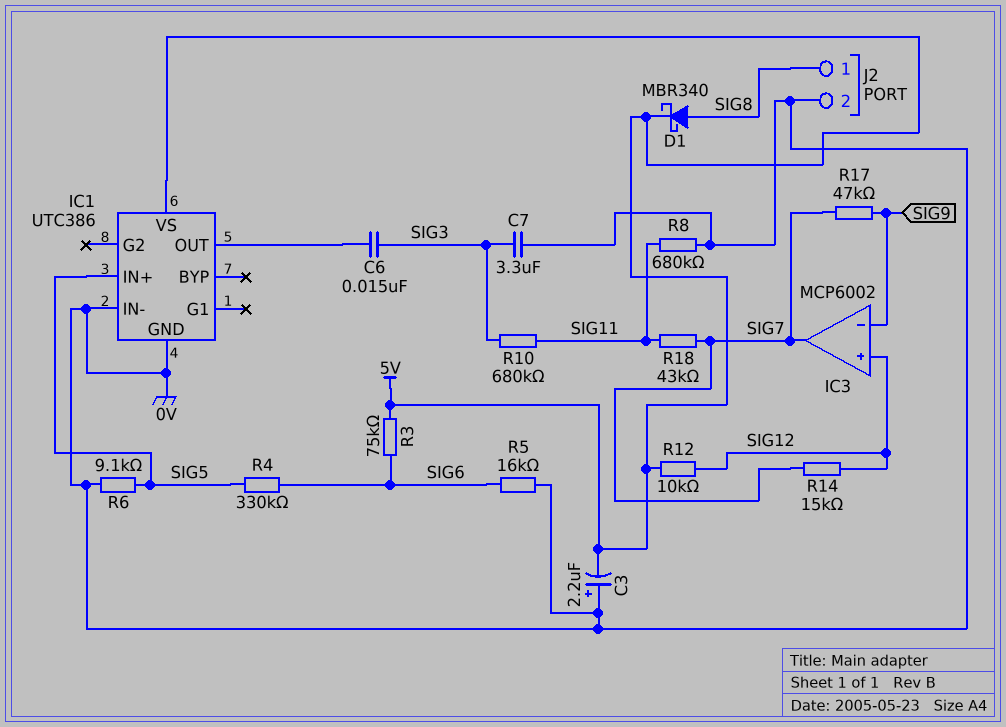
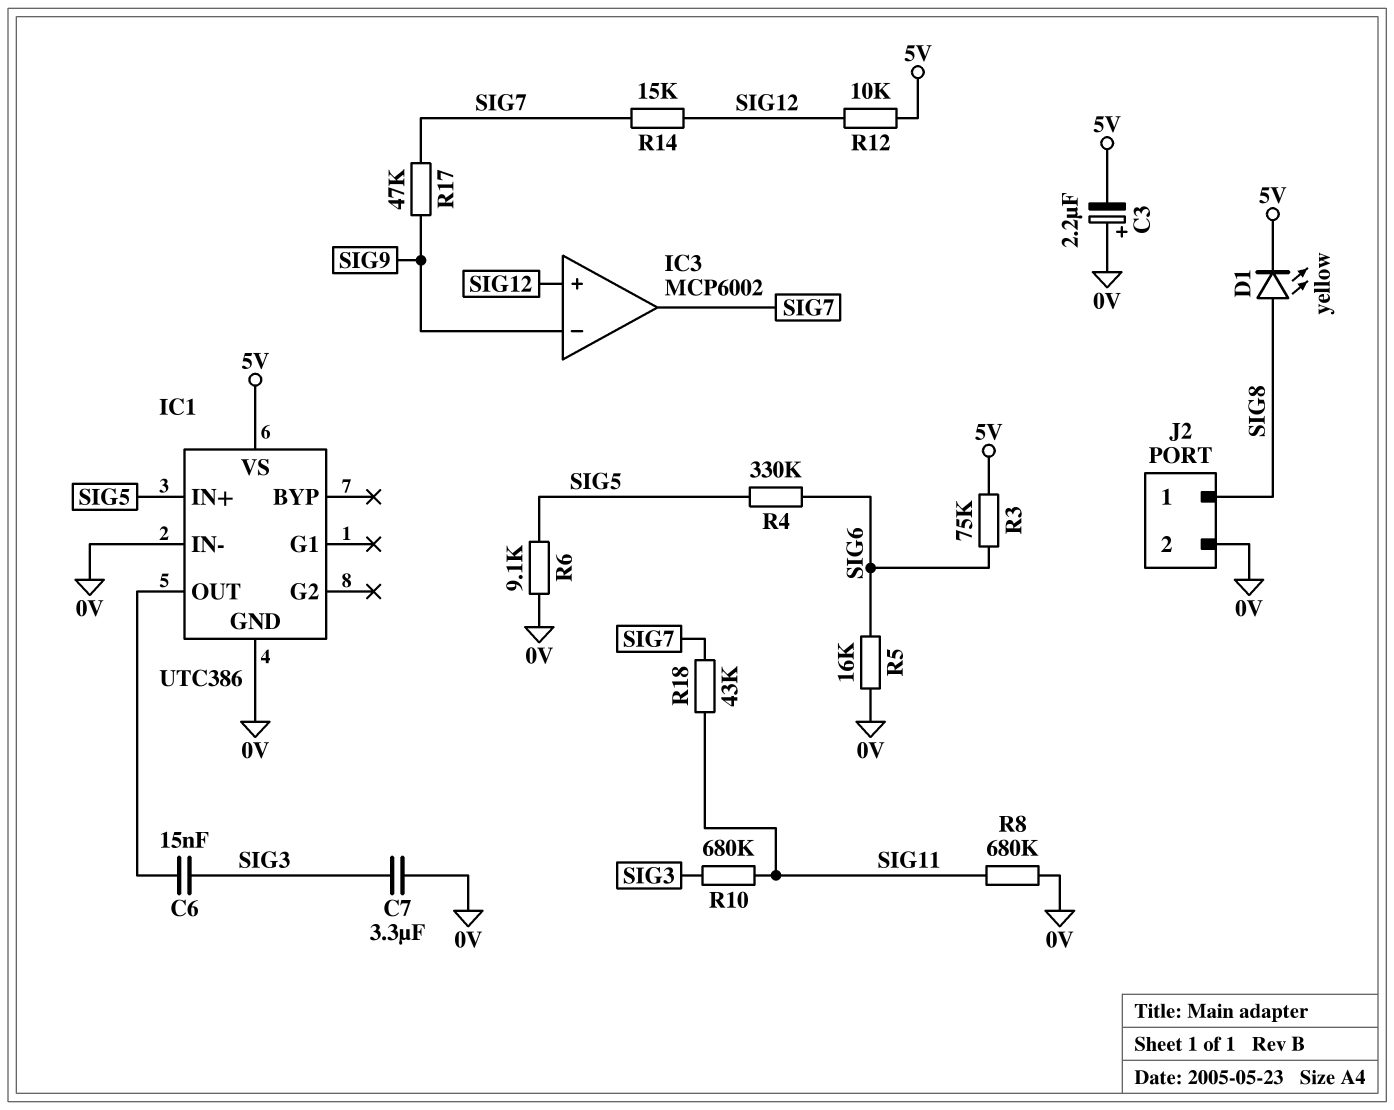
D1: schottky MBR340 (A SIG8, K 5V) -> LED yellow (A SIG8, K 5V)

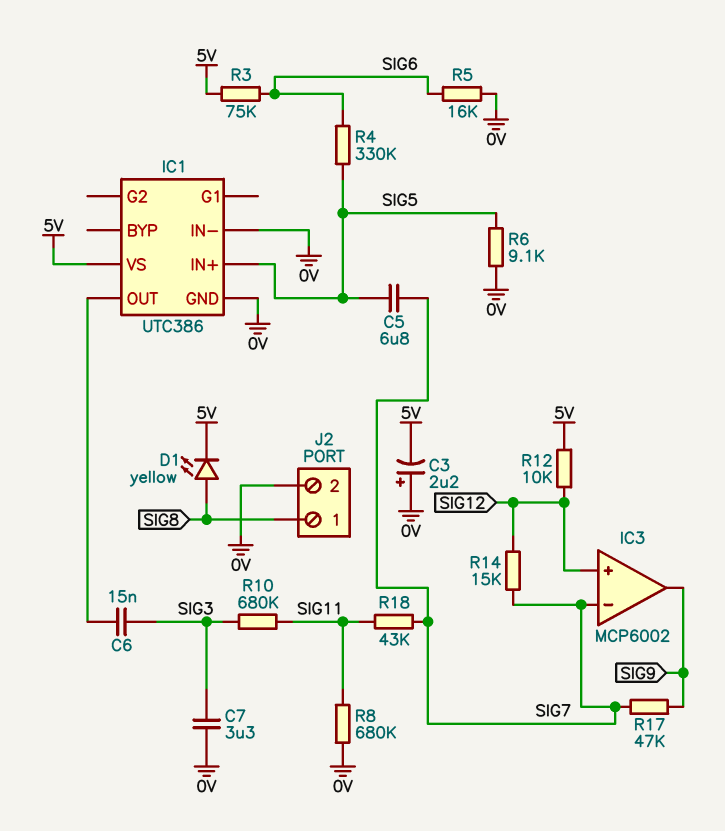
C5: none -> 6.8uF (SIG5, SIG7)
IC3 pin in-: SIG9 -> SIG7
IC3 pin out: SIG7 -> SIG9

